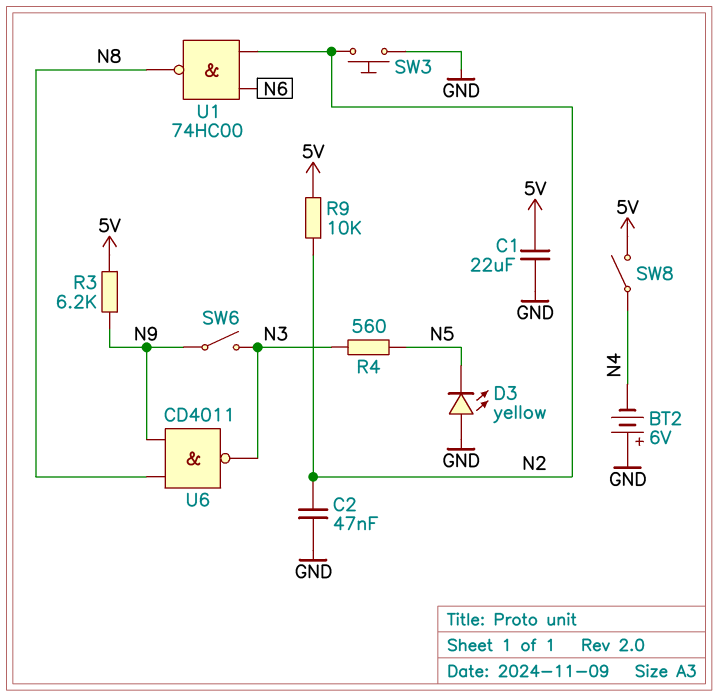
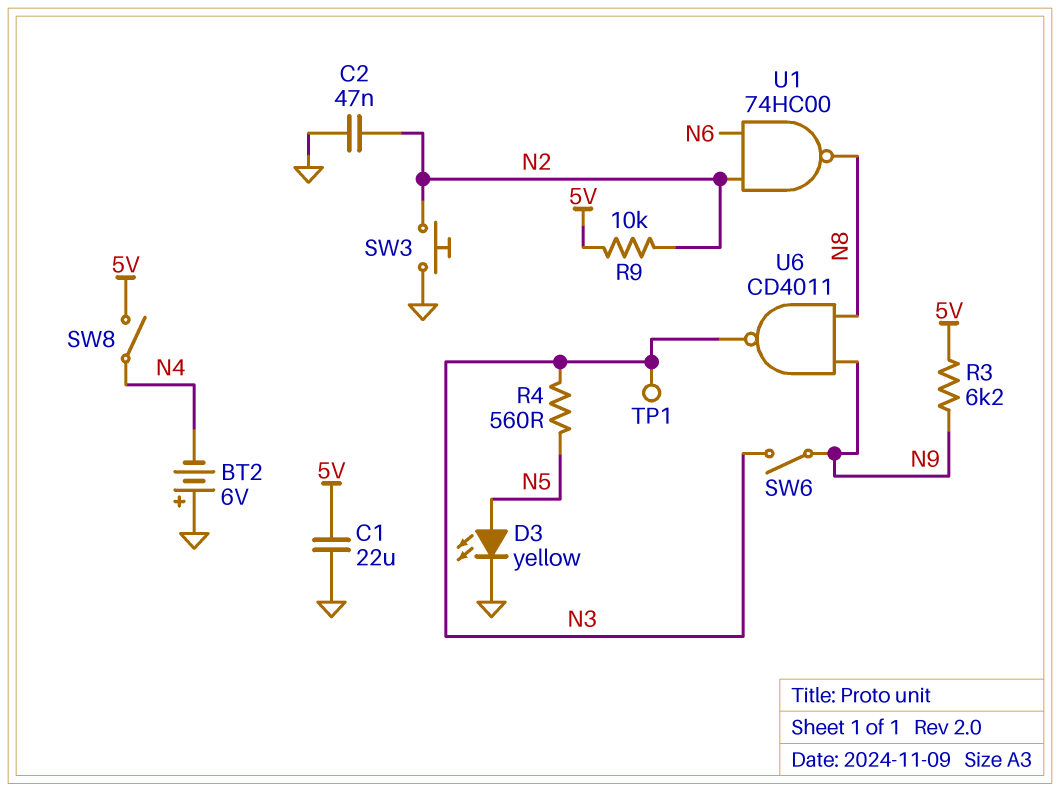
D3: LED yellow (A GND, K N5) -> LED yellow (A N5, K GND)
TP1: none -> test point (N3)

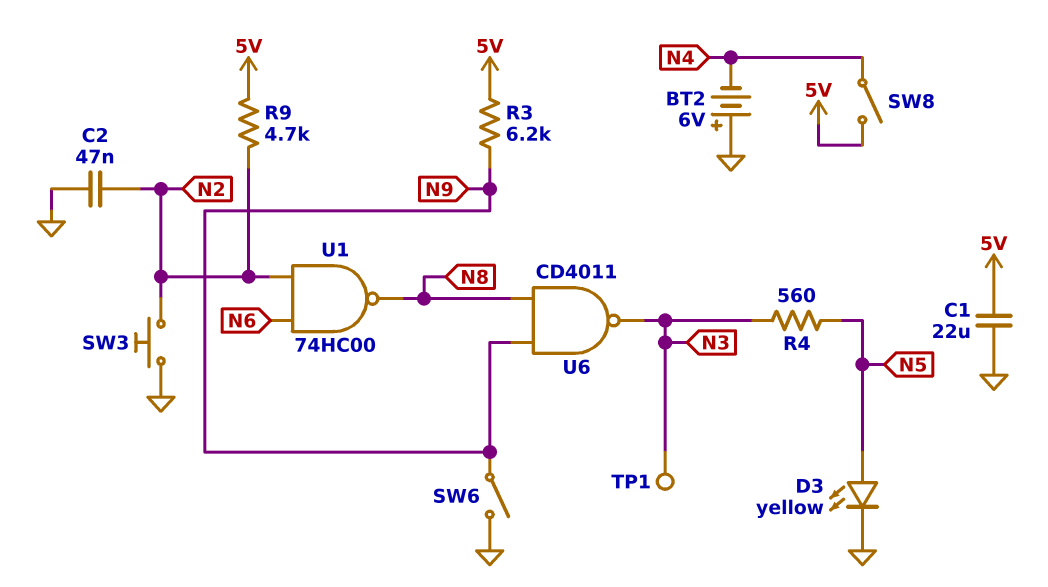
R9: 10k (5V, N2) -> 4.7k (5V, N2)
SW6: switch (N3, N9) -> switch (GND, N9)

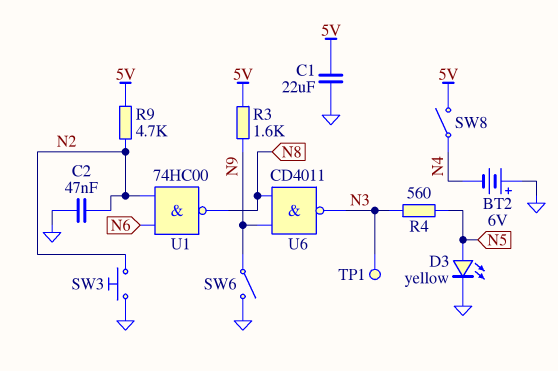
R3: 6.2k (5V, N9) -> 1.6k (5V, N9)

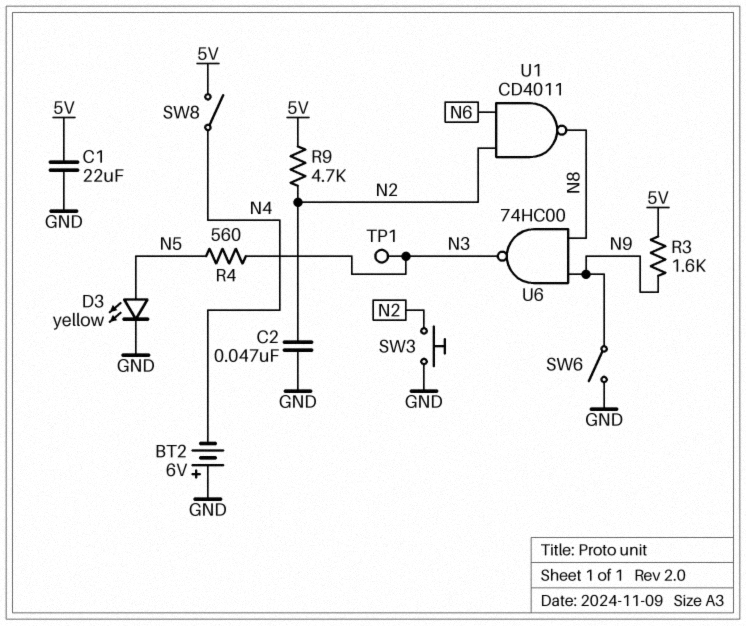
U1: NAND 74HC00 (in N2, in N6, out N8) -> NAND CD4011 (in N2, in N6, out N8)
U6: NAND CD4011 (in N8, in N9, out N3) -> NAND 74HC00 (in N8, in N9, out N3)

